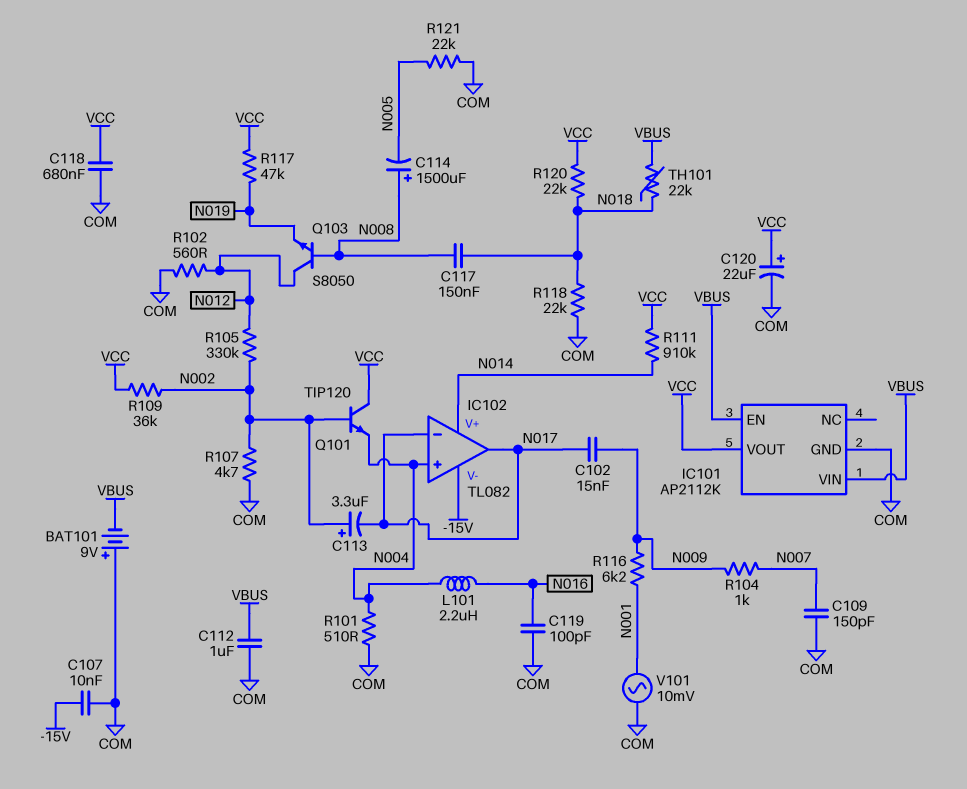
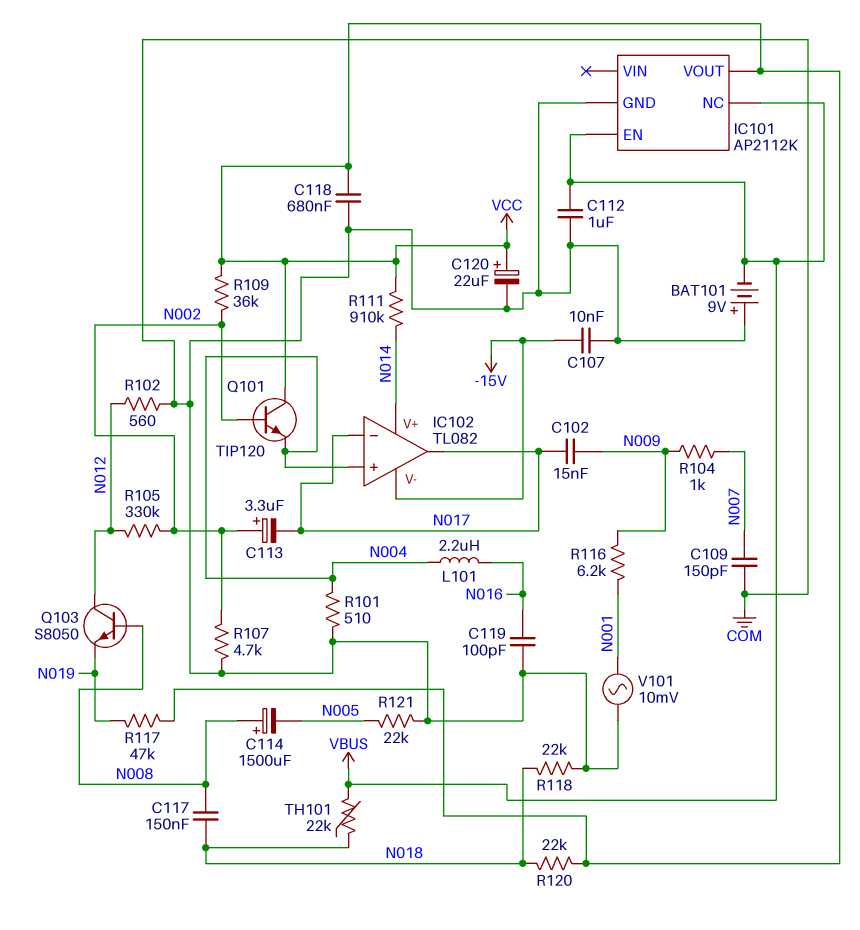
IC101 pin NC: none -> VBUS
IC101 pin VIN: VBUS -> none

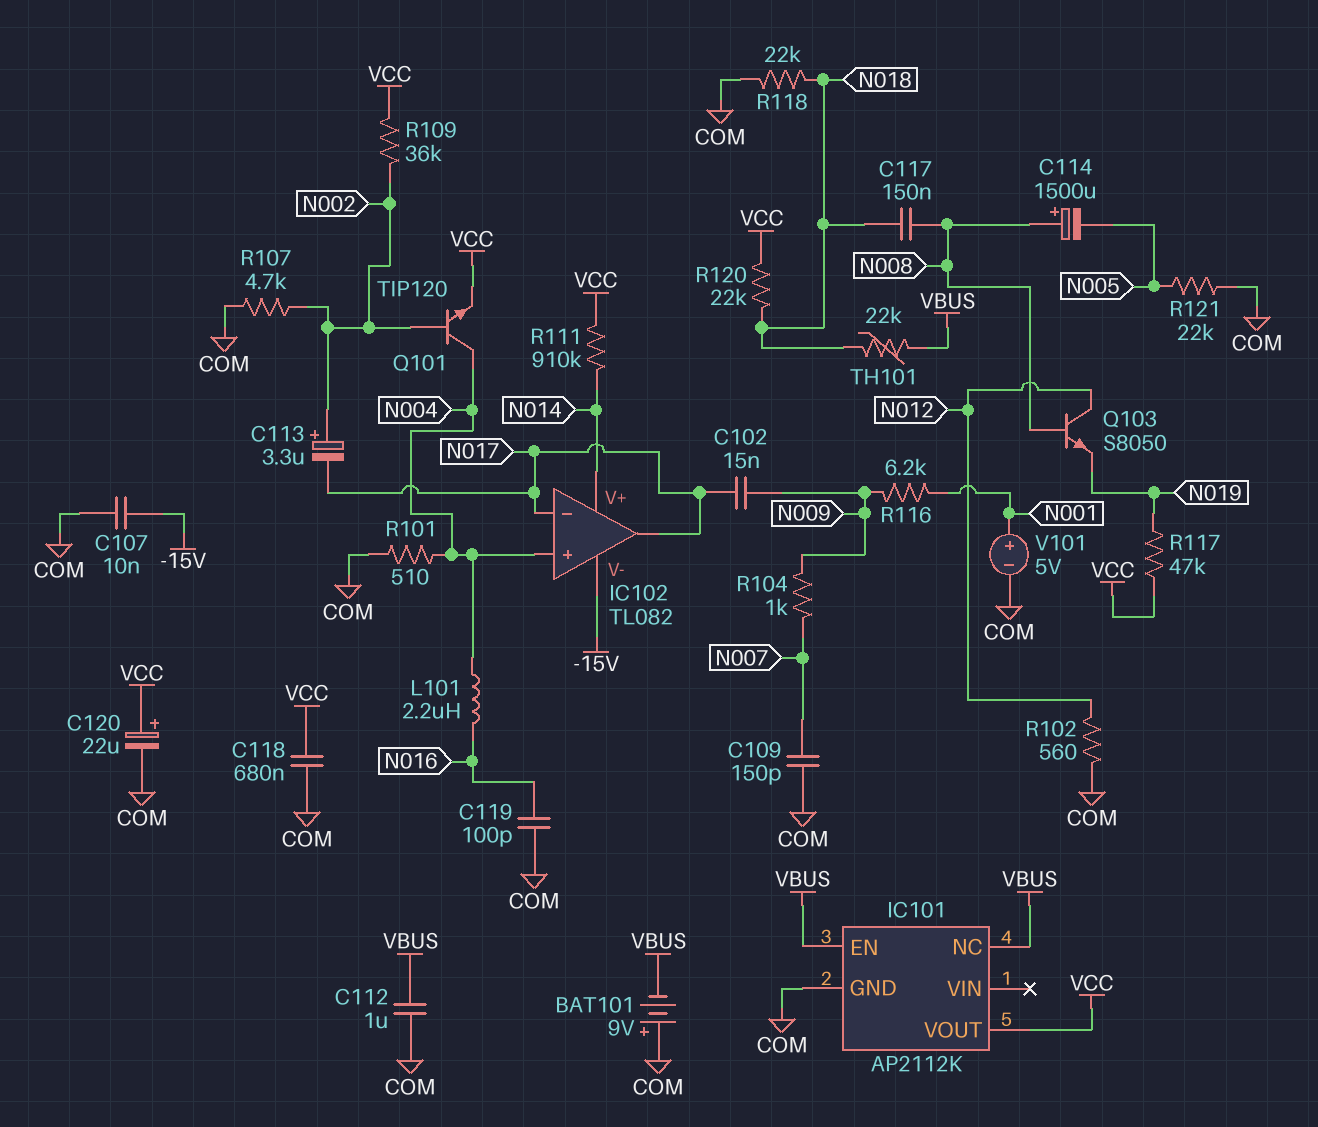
Q101: NPN TIP120 (B N002, C VCC, E N004) -> NPN TIP120 (B N002, C N004, E VCC)
R105: 330k (N002, N012) -> none
V101: AC 10mV (COM, N001) -> 5V (plus N001, minus COM)

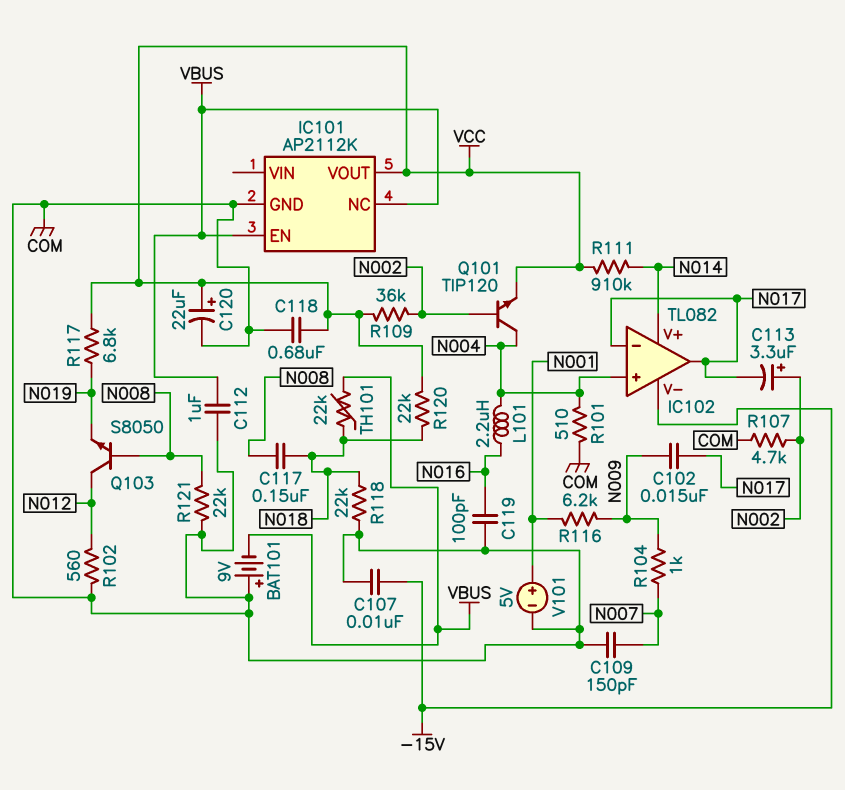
C114: 1500uF (plus N008, minus N005) -> none
R117: 47k (N019, VCC) -> 6.8k (N019, VCC)
R121: 22k (COM, N005) -> 22k (COM, N008)

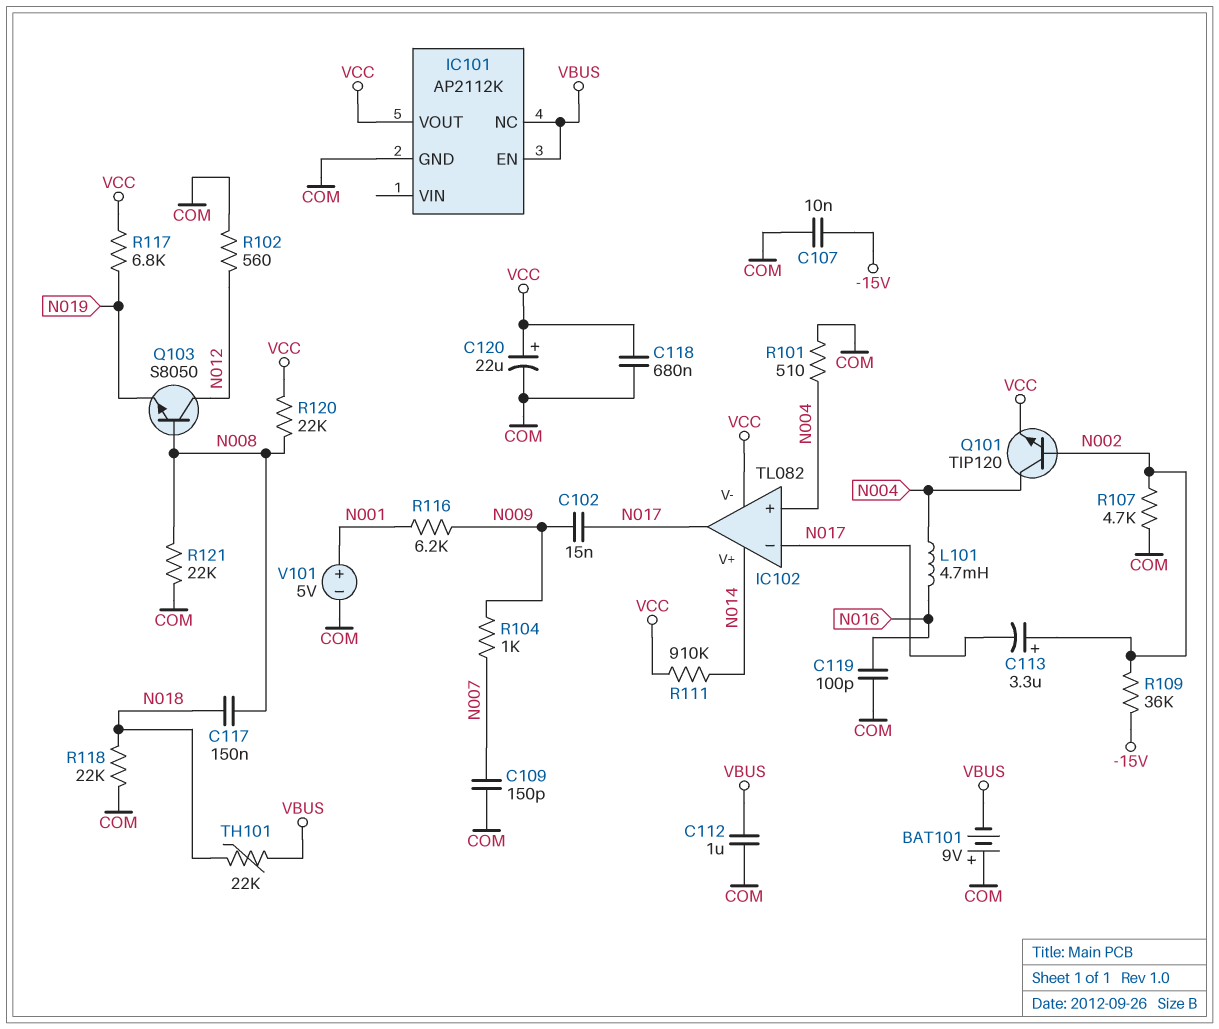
IC102 pin V-: -15V -> VCC
L101: 2.2uH (N004, N016) -> 4.7mH (N004, N016)
R109: 36k (N002, VCC) -> 36k (-15V, N002)
R120: 22k (N018, VCC) -> 22k (N008, VCC)

